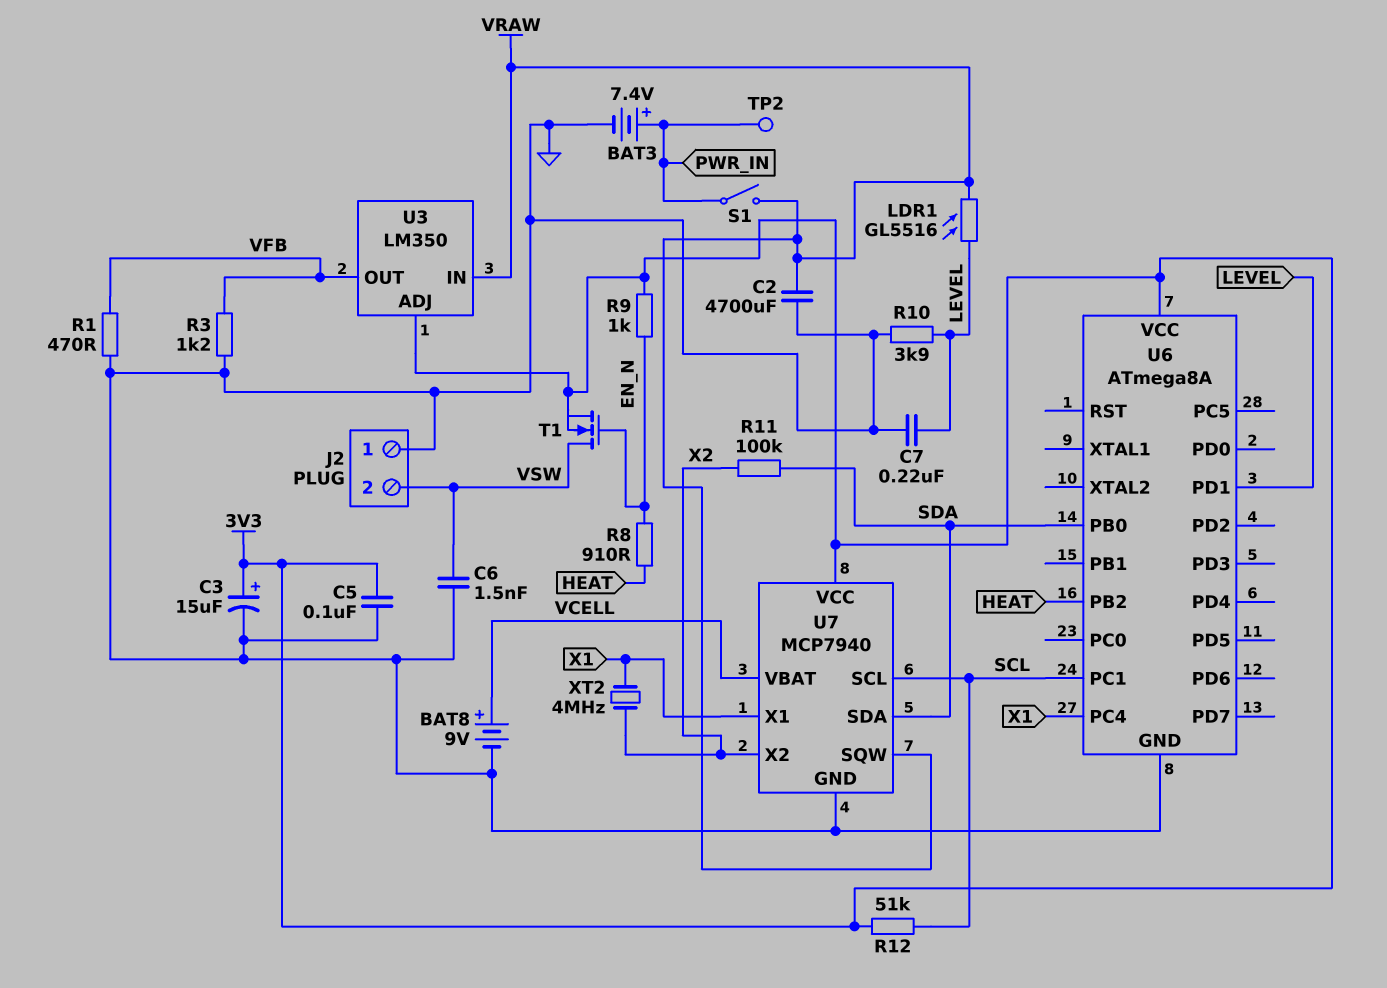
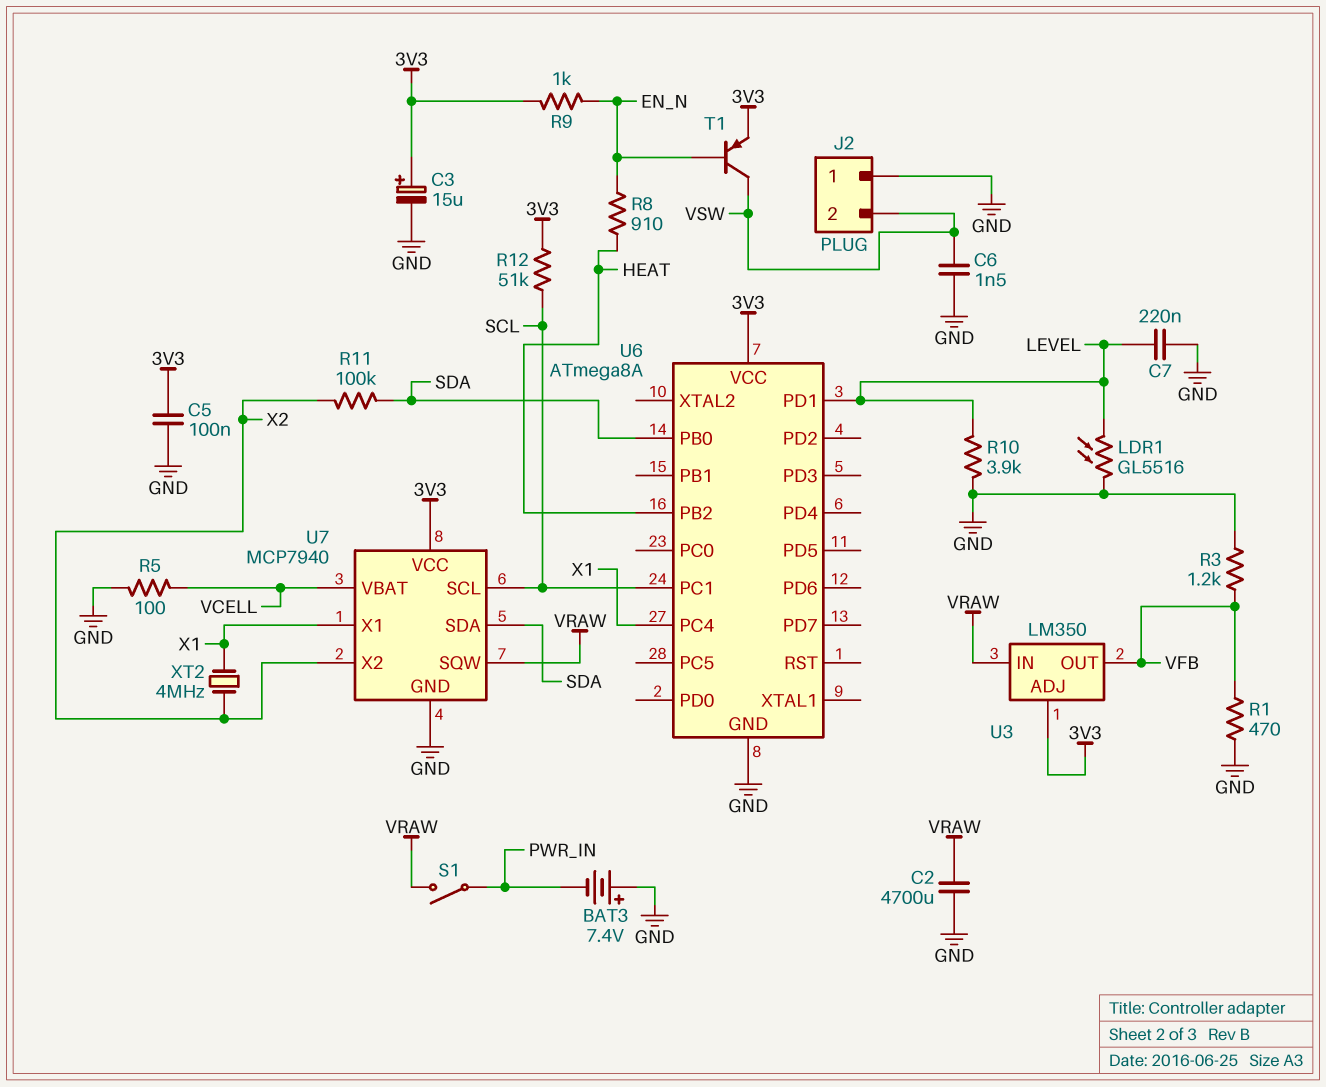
BAT3: 7.4V (plus PWR_IN, minus GND) -> 7.4V (plus GND, minus PWR_IN)
BAT8: 9V (plus VCELL, minus GND) -> none
LDR1: GL5516 (LEVEL, VRAW) -> GL5516 (GND, LEVEL)
R5: none -> 100 (GND, VCELL)
T1: NMOS (G EN_N, D VSW, S 3V3) -> PNP (B EN_N, C VSW, E 3V3)
TP2: test point (PWR_IN) -> none

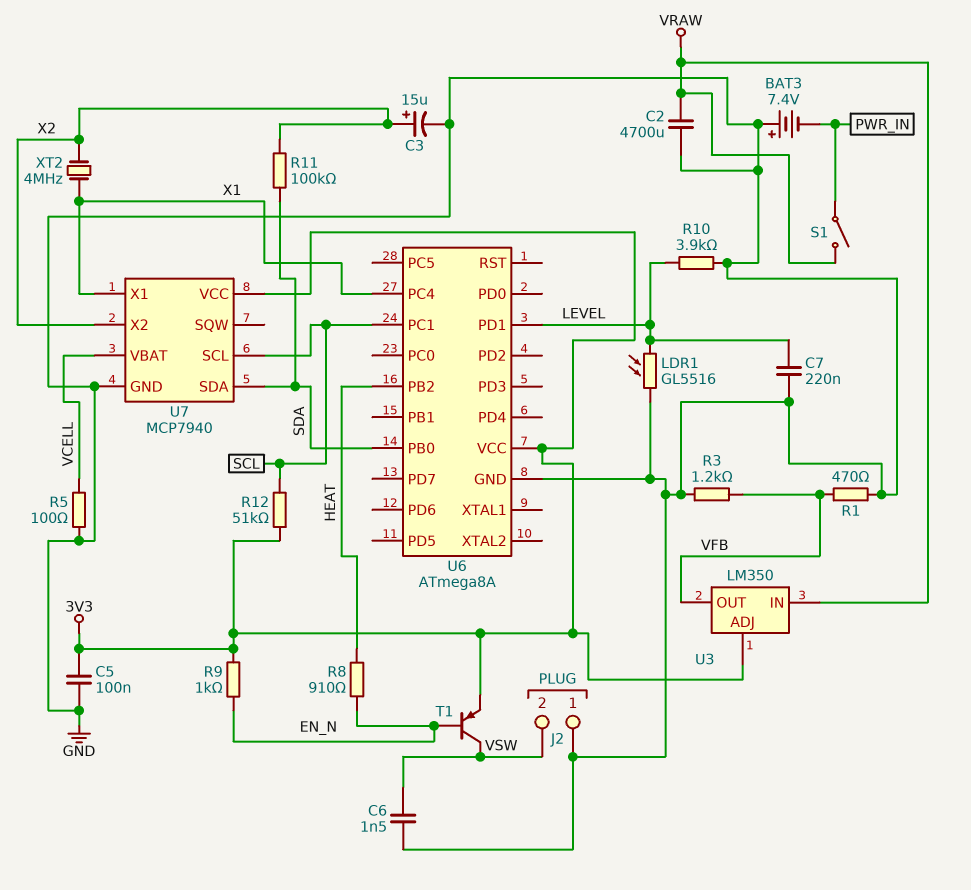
C3: 15uF (plus 3V3, minus GND) -> 15uF (plus X2, minus GND)
U7 pin SQW: VRAW -> none

